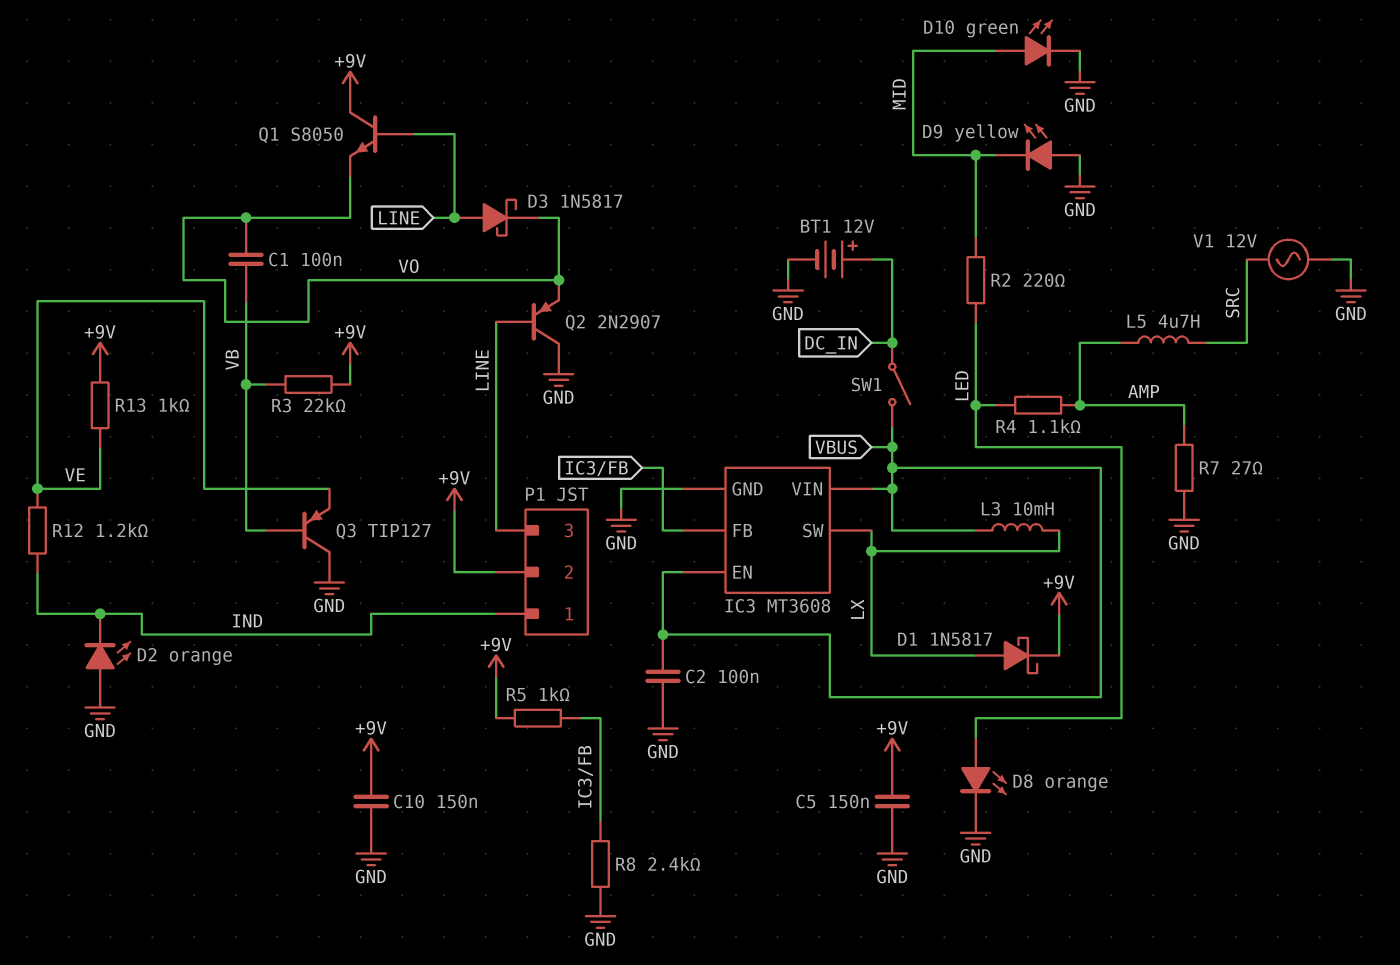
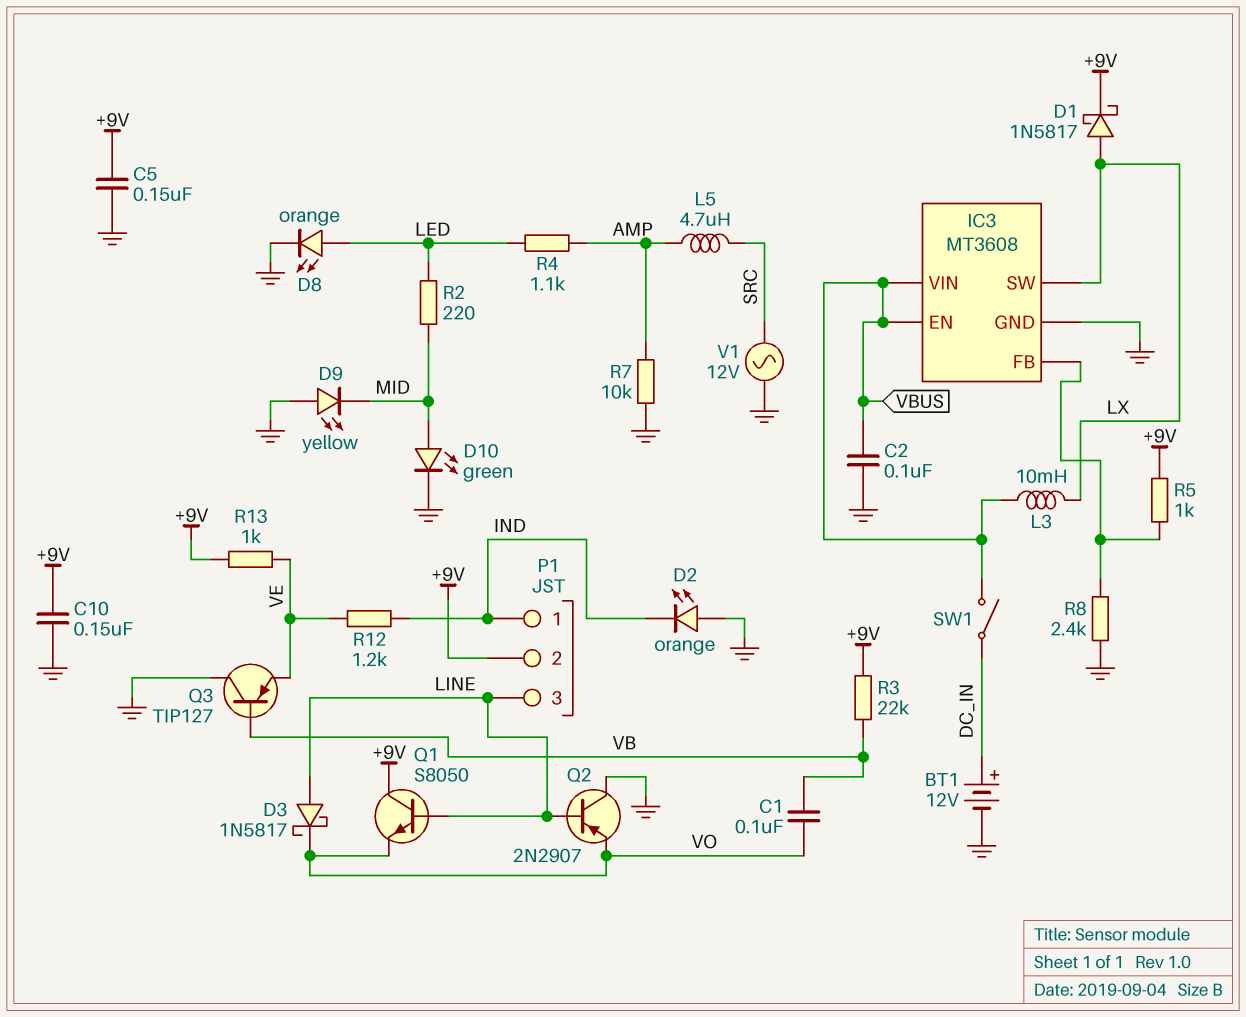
R7: 27 (AMP, GND) -> 10k (AMP, GND)

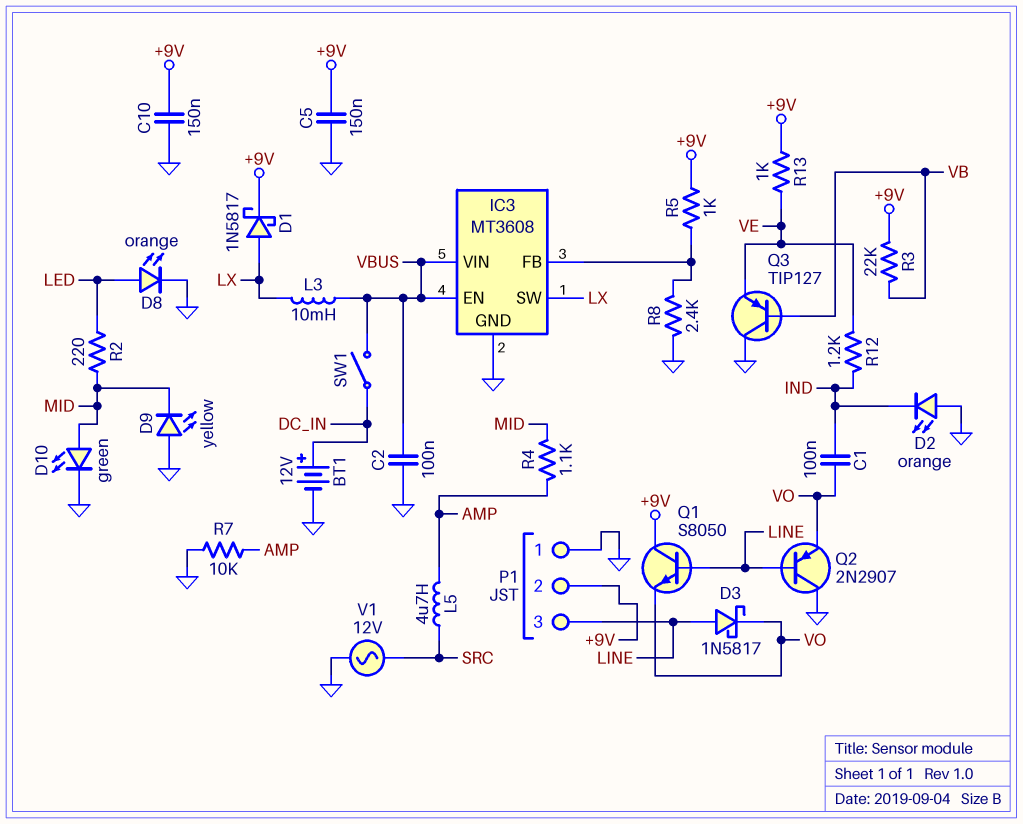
C1: 100nF (VB, VO) -> 100nF (IND, VO)
P1 pin 1: IND -> GND
R4: 1.1k (AMP, LED) -> 1.1k (AMP, MID)

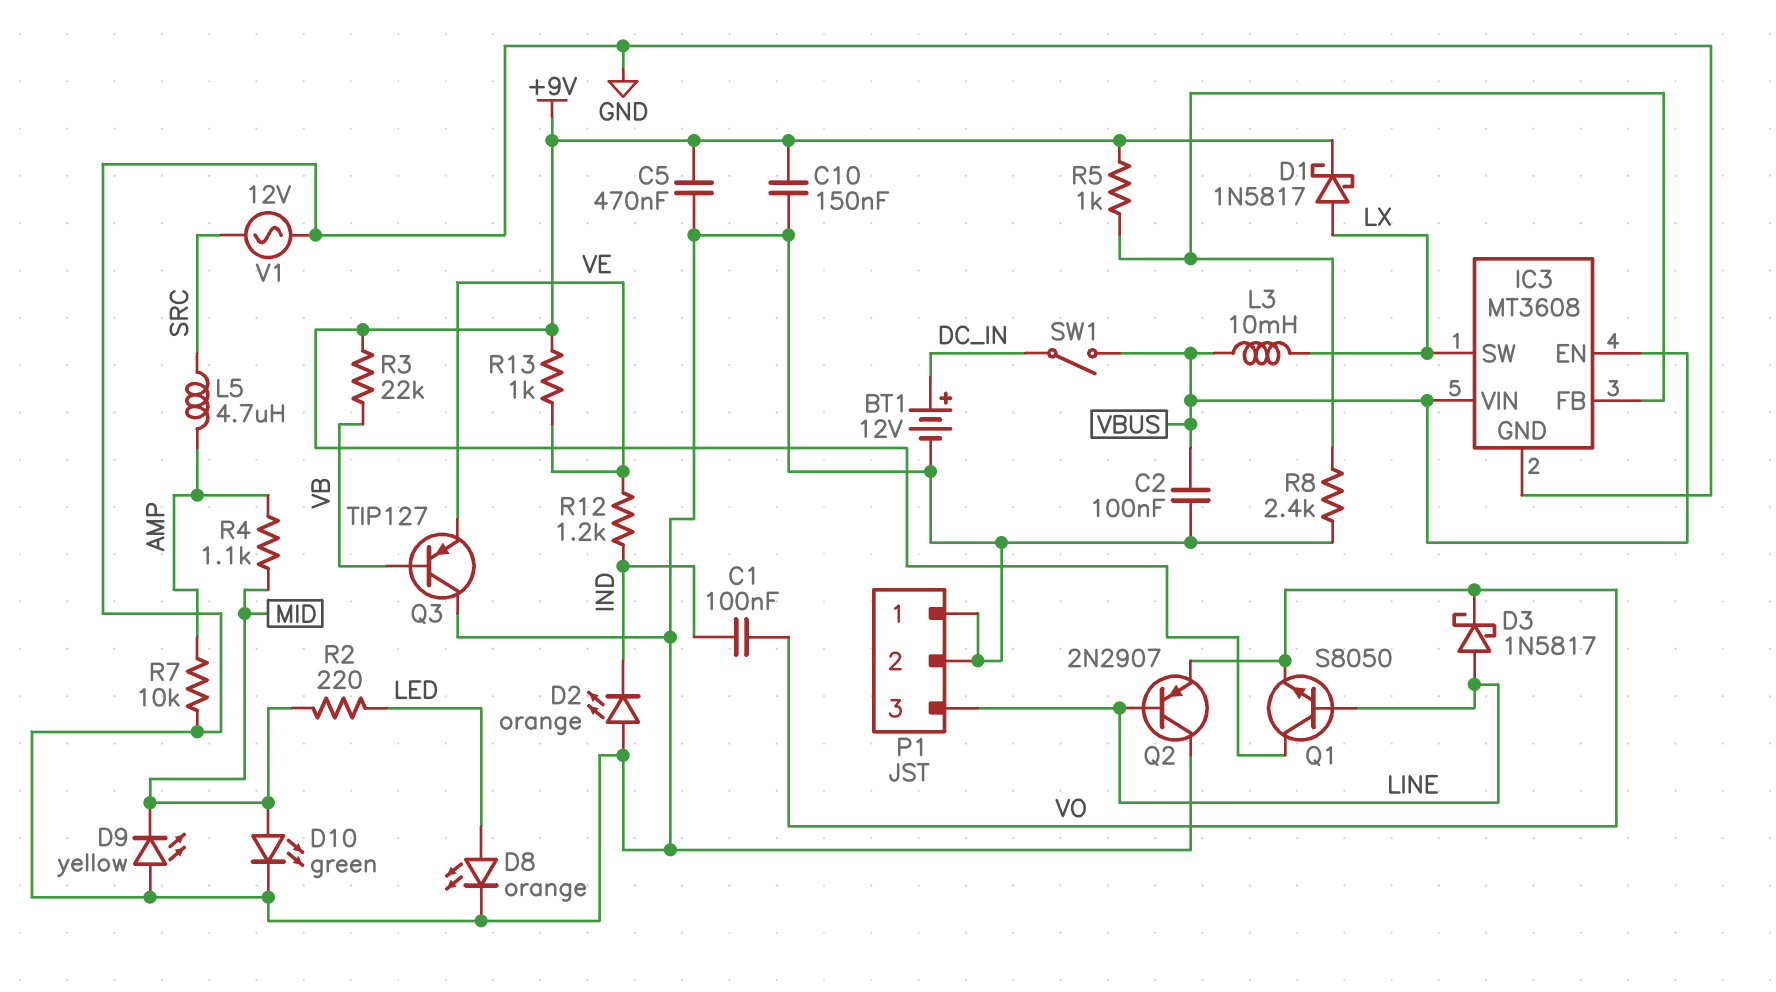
C5: 150nF (+9V, GND) -> 470nF (+9V, GND)
P1 pin 2: +9V -> GND

